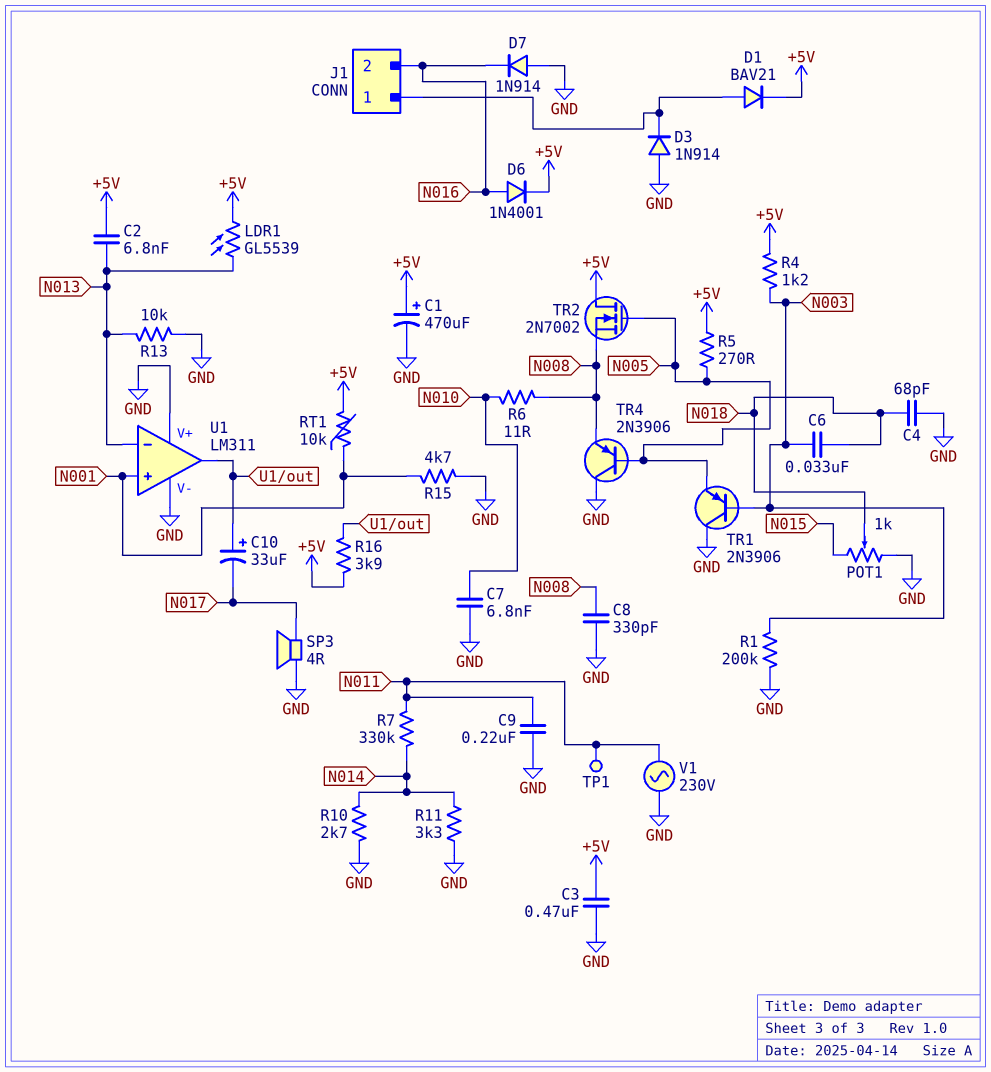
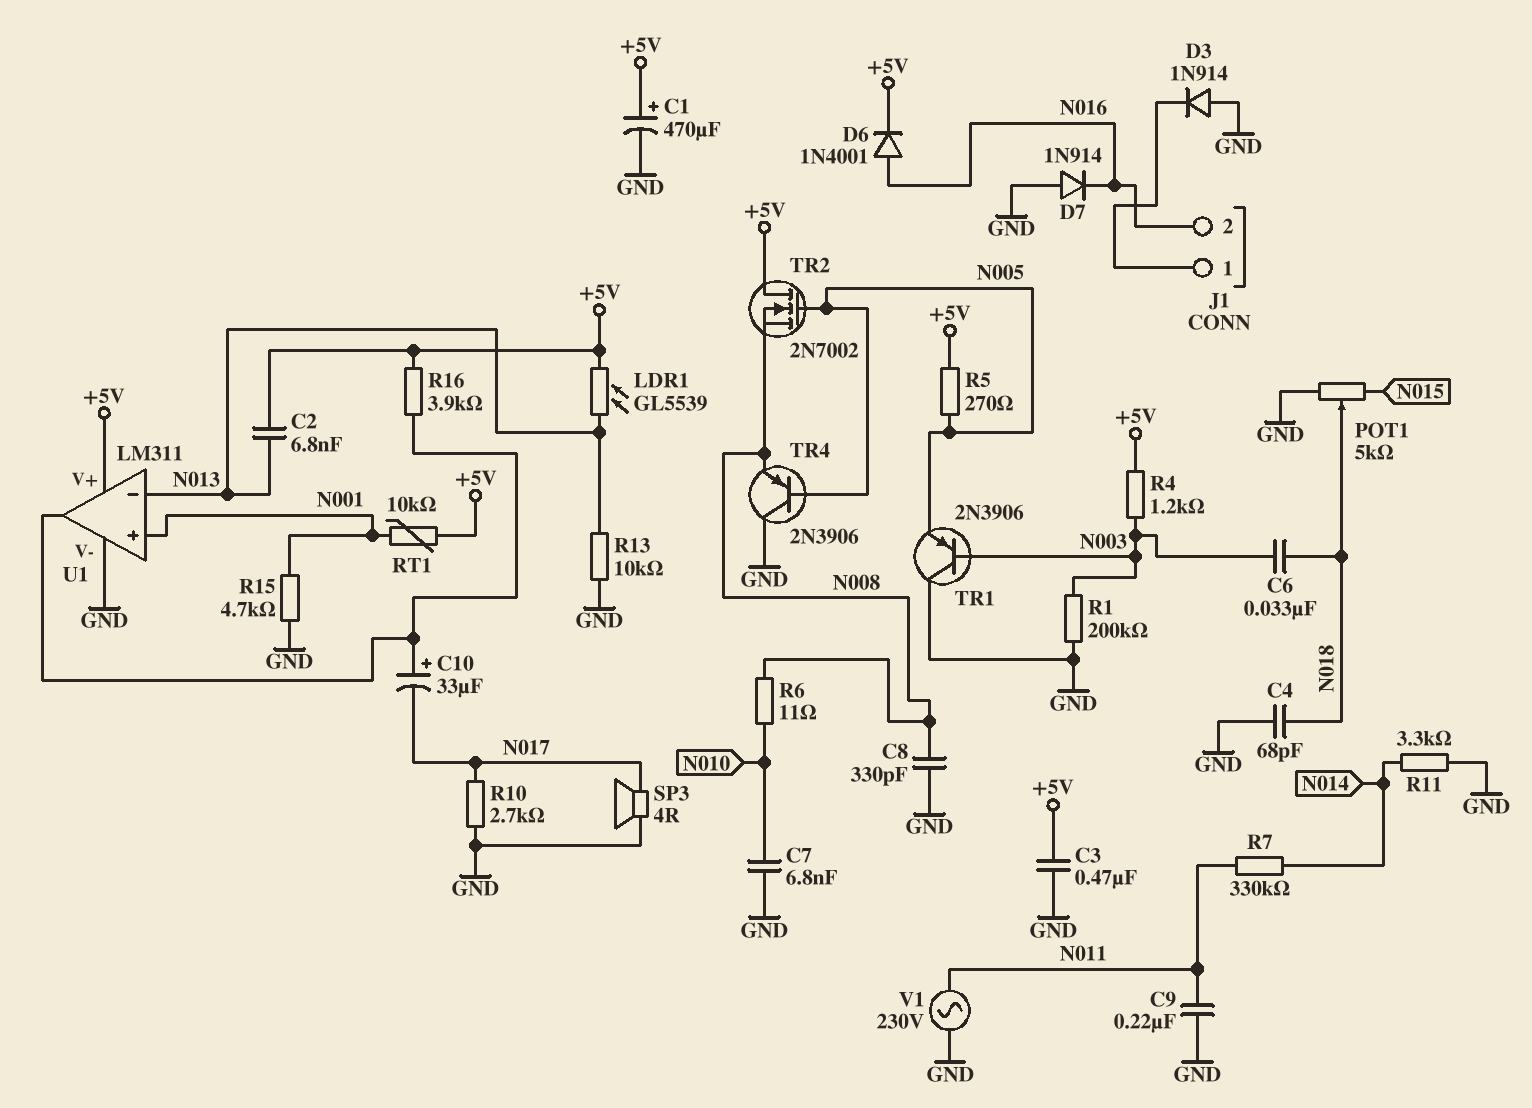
D1: diode BAV21 (A J1/1, K +5V) -> none
POT1: 1k (GND, N015, wiper N018) -> 5k (GND, N015, wiper N018)
R10: 2.7k (GND, N014) -> 2.7k (GND, N017)
TP1: test point (N011) -> none
U1 pin V+: GND -> +5V

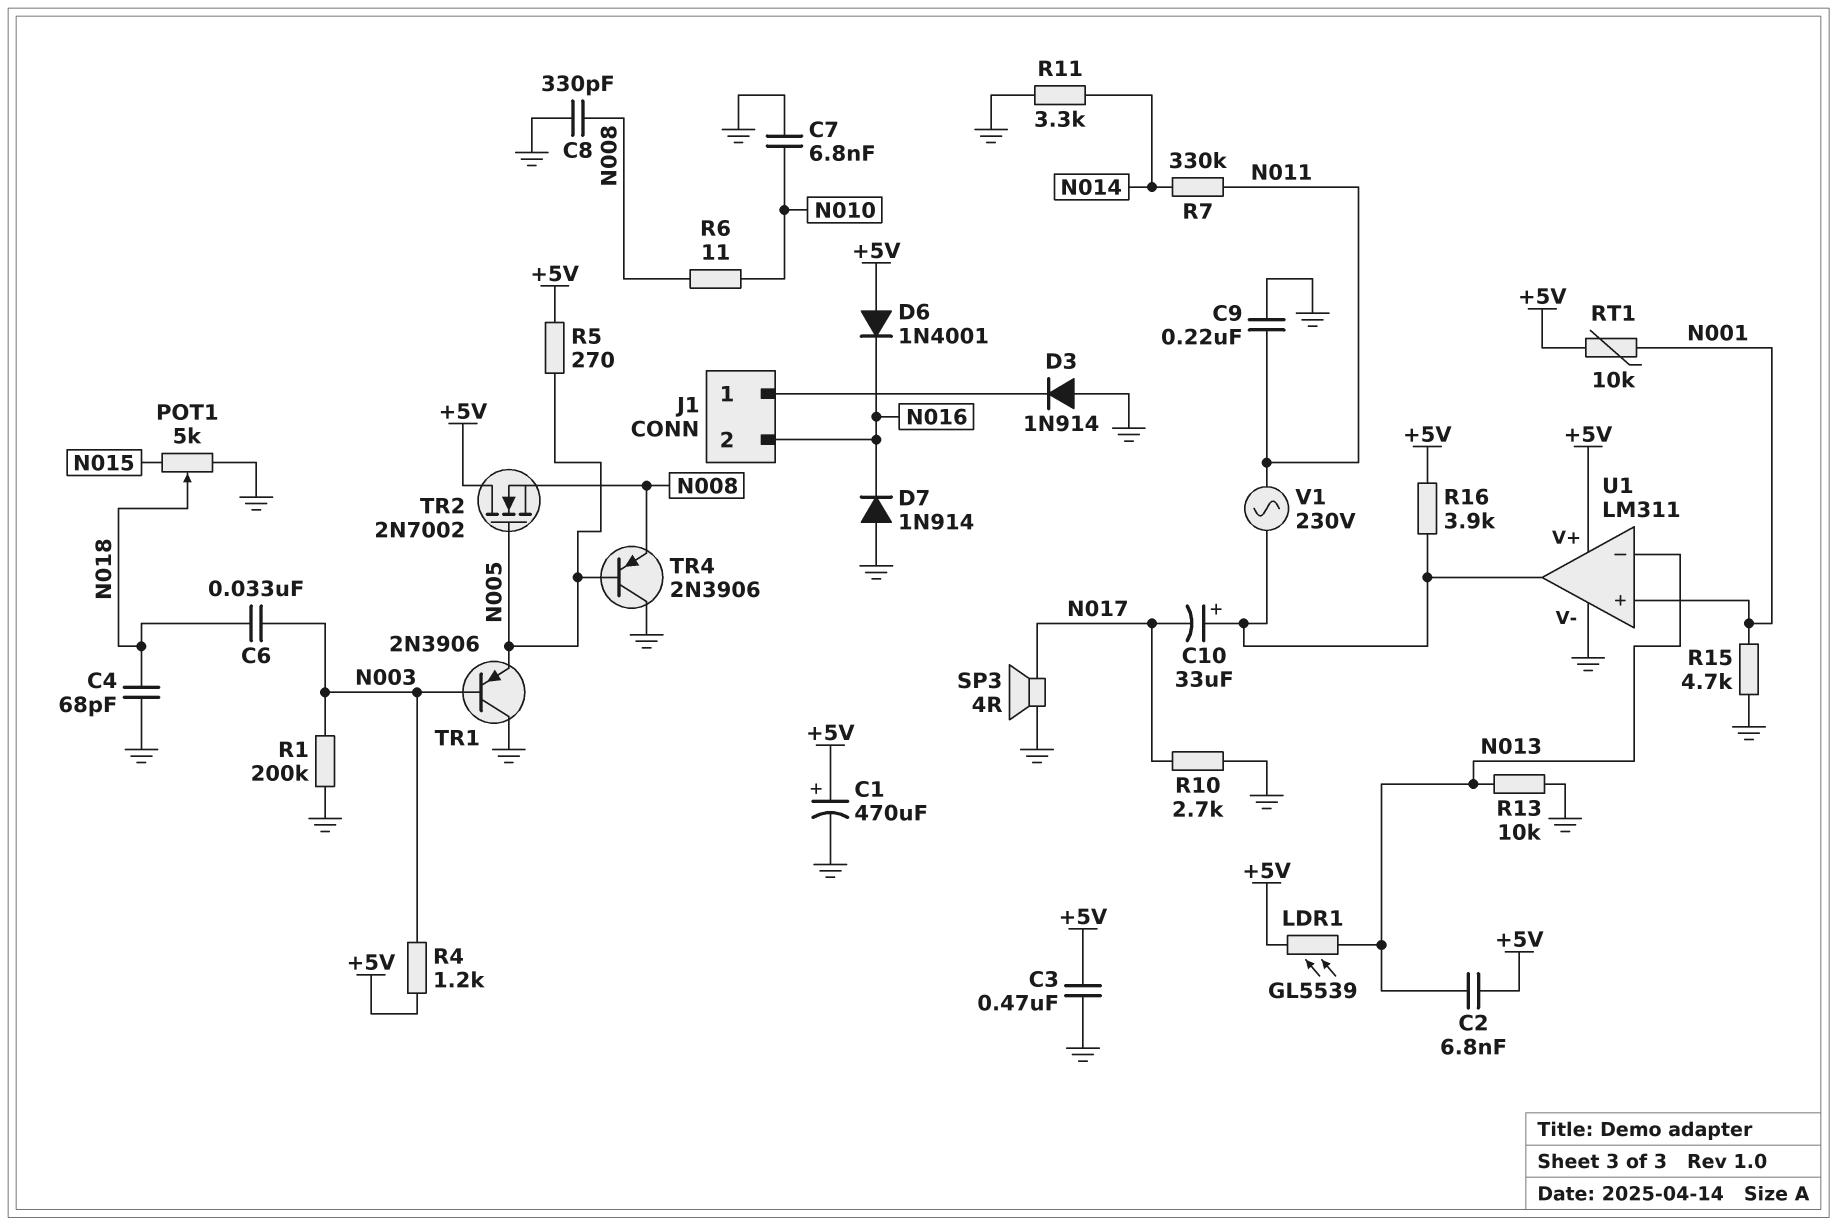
D6: diode 1N4001 (A N016, K +5V) -> diode 1N4001 (A +5V, K N016)
V1: AC 230V (GND, N011) -> AC 230V (N011, U1/out)

